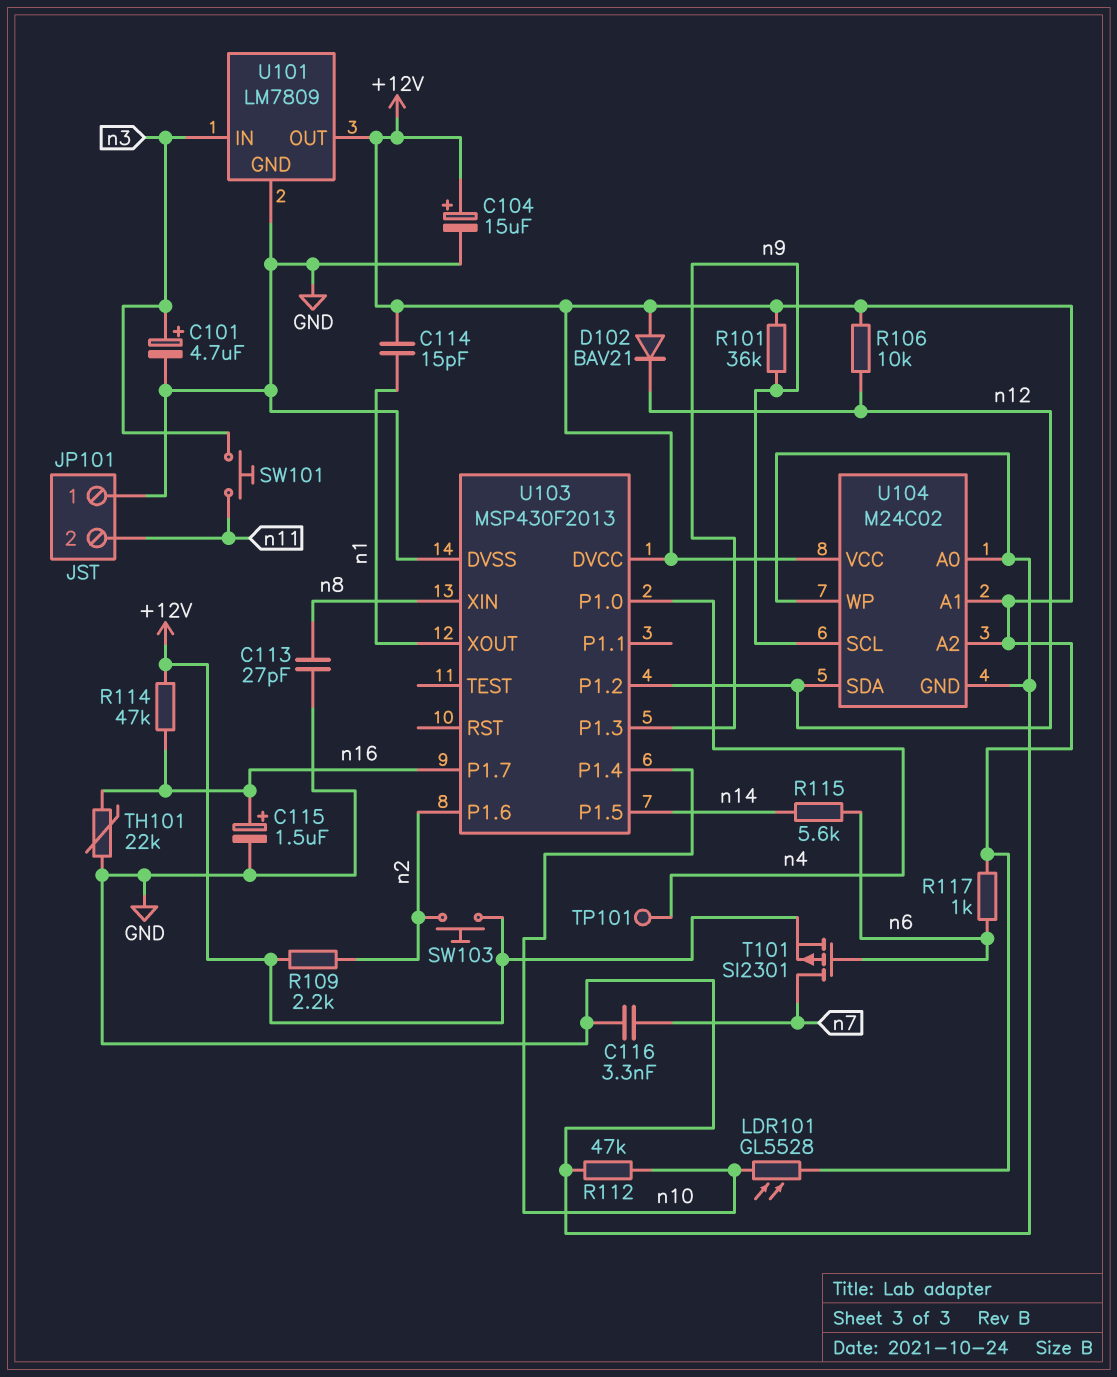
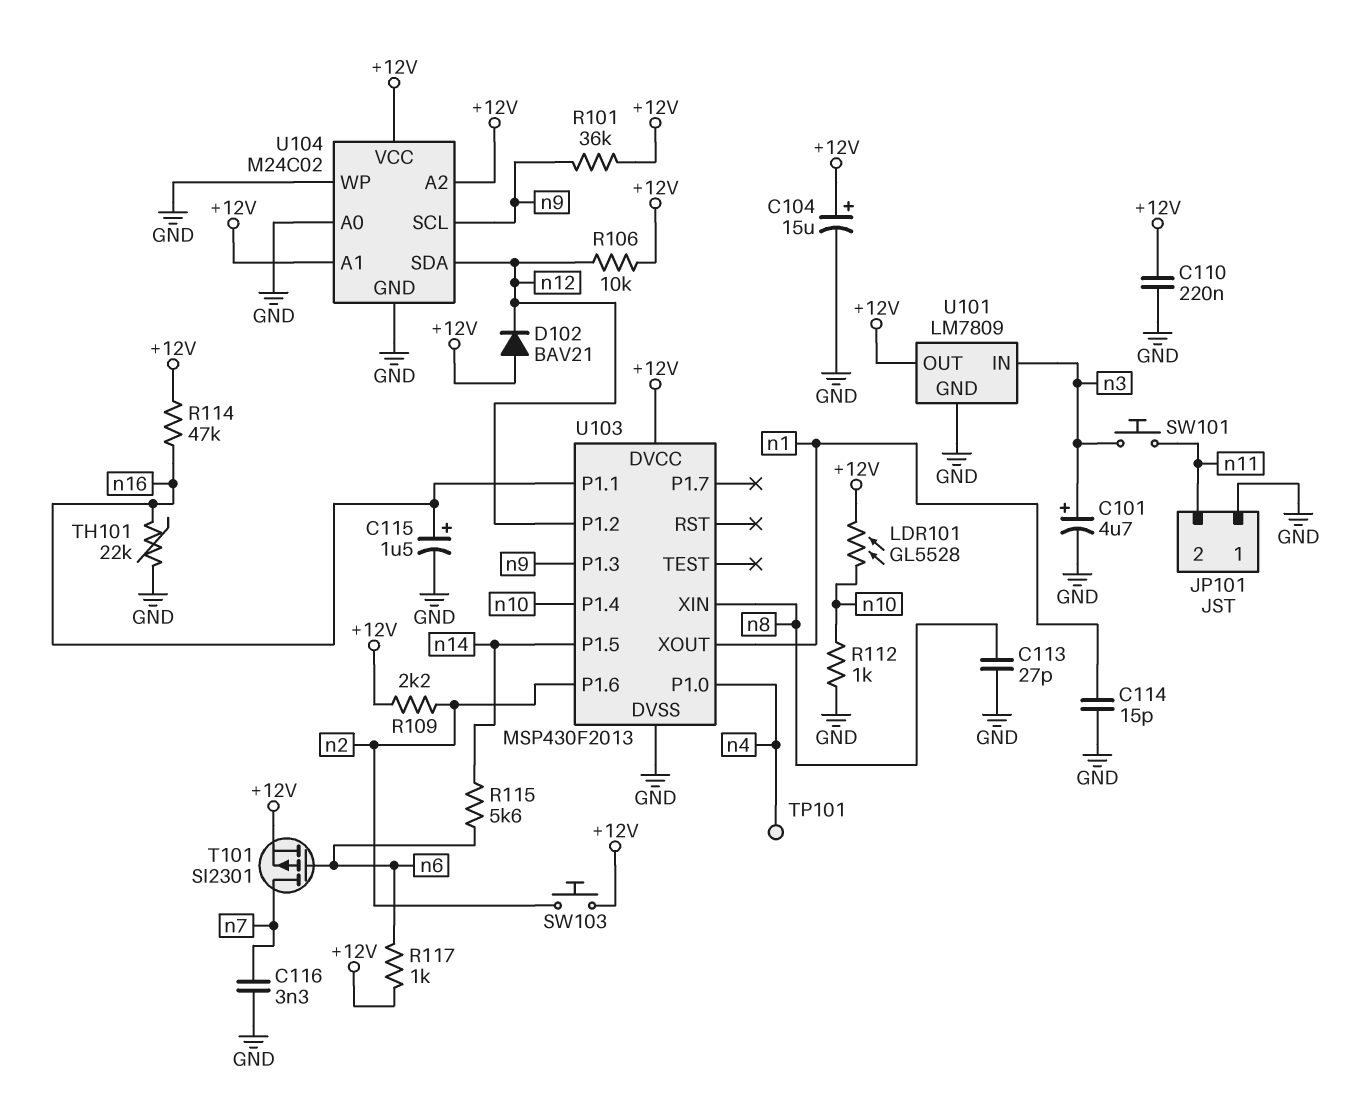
C110: none -> 220nF (+12V, GND)
C114: 15pF (+12V, n1) -> 15pF (GND, n1)
R112: 47k (GND, n10) -> 1k (GND, n10)
U103 pin P1.1: none -> n16
U103 pin P1.7: n16 -> none

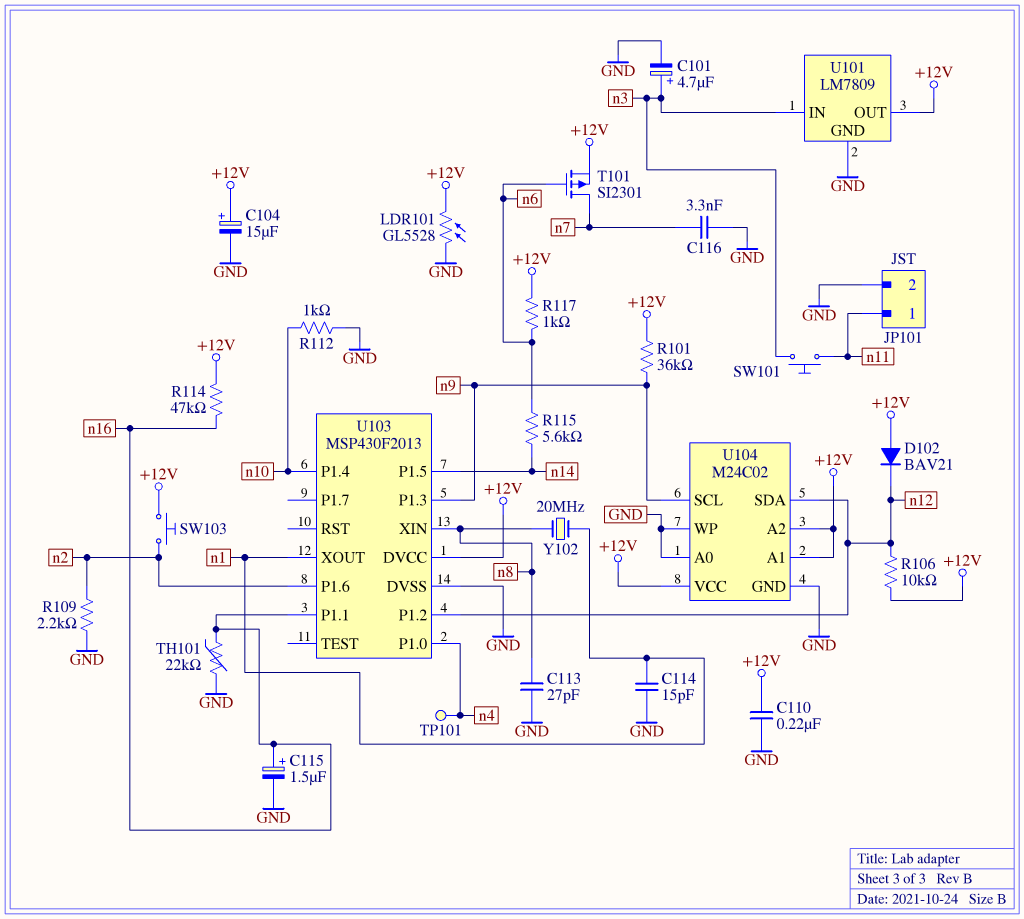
JP101 pin 1: GND -> n11
JP101 pin 2: n11 -> GND
LDR101: GL5528 (+12V, n10) -> GL5528 (+12V, GND)
R109: 2.2k (+12V, n2) -> 2.2k (GND, n2)
Y102: none -> 20MHz (n1, n8)

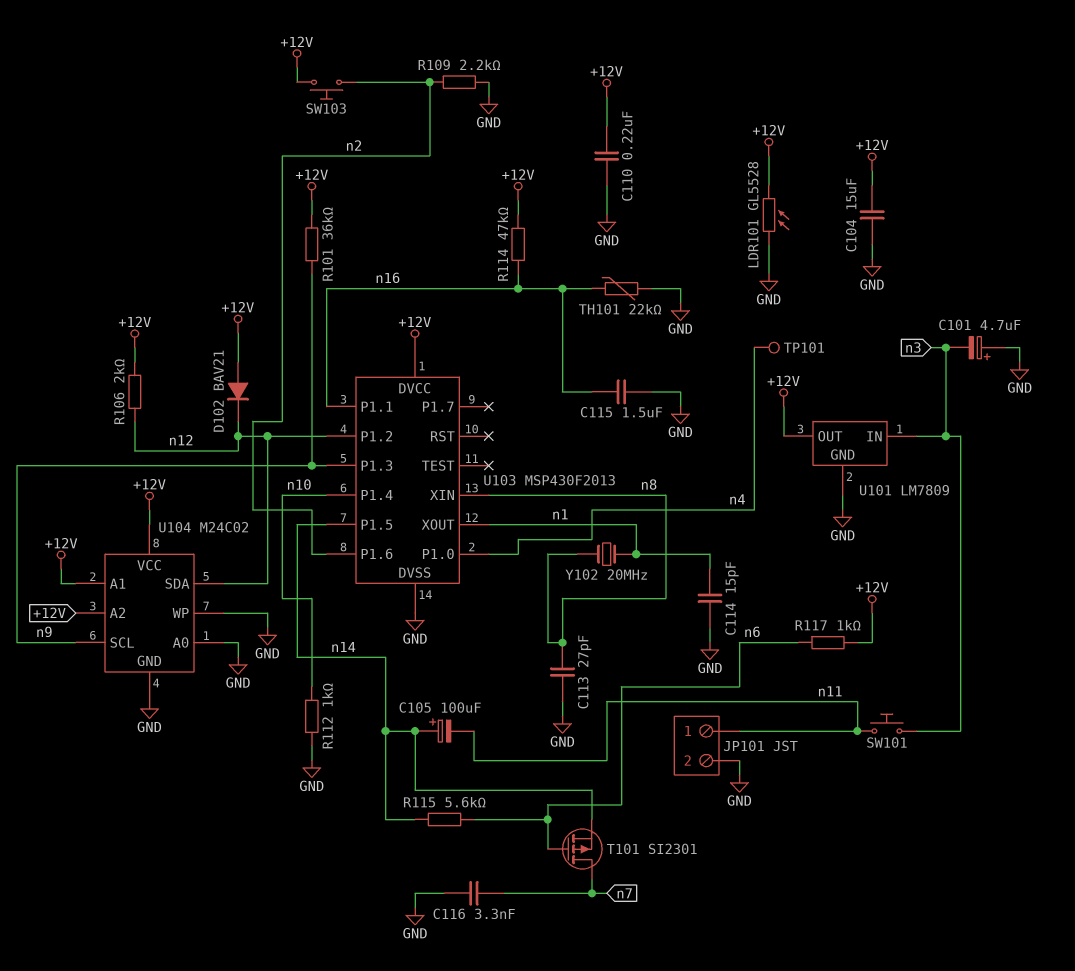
C101: 4.7uF (plus n3, minus GND) -> 4.7uF (plus GND, minus n3)
C104: 15uF (plus +12V, minus GND) -> 15uF (+12V, GND)
C105: none -> 100uF (plus n14, minus n11)
C115: 1.5uF (plus n16, minus GND) -> 1.5uF (GND, n16)
R106: 10k (+12V, n12) -> 2k (+12V, n12)
T101: PMOS SI2301 (G n6, D n7, S +12V) -> PMOS SI2301 (G n6, D n7, S n14)

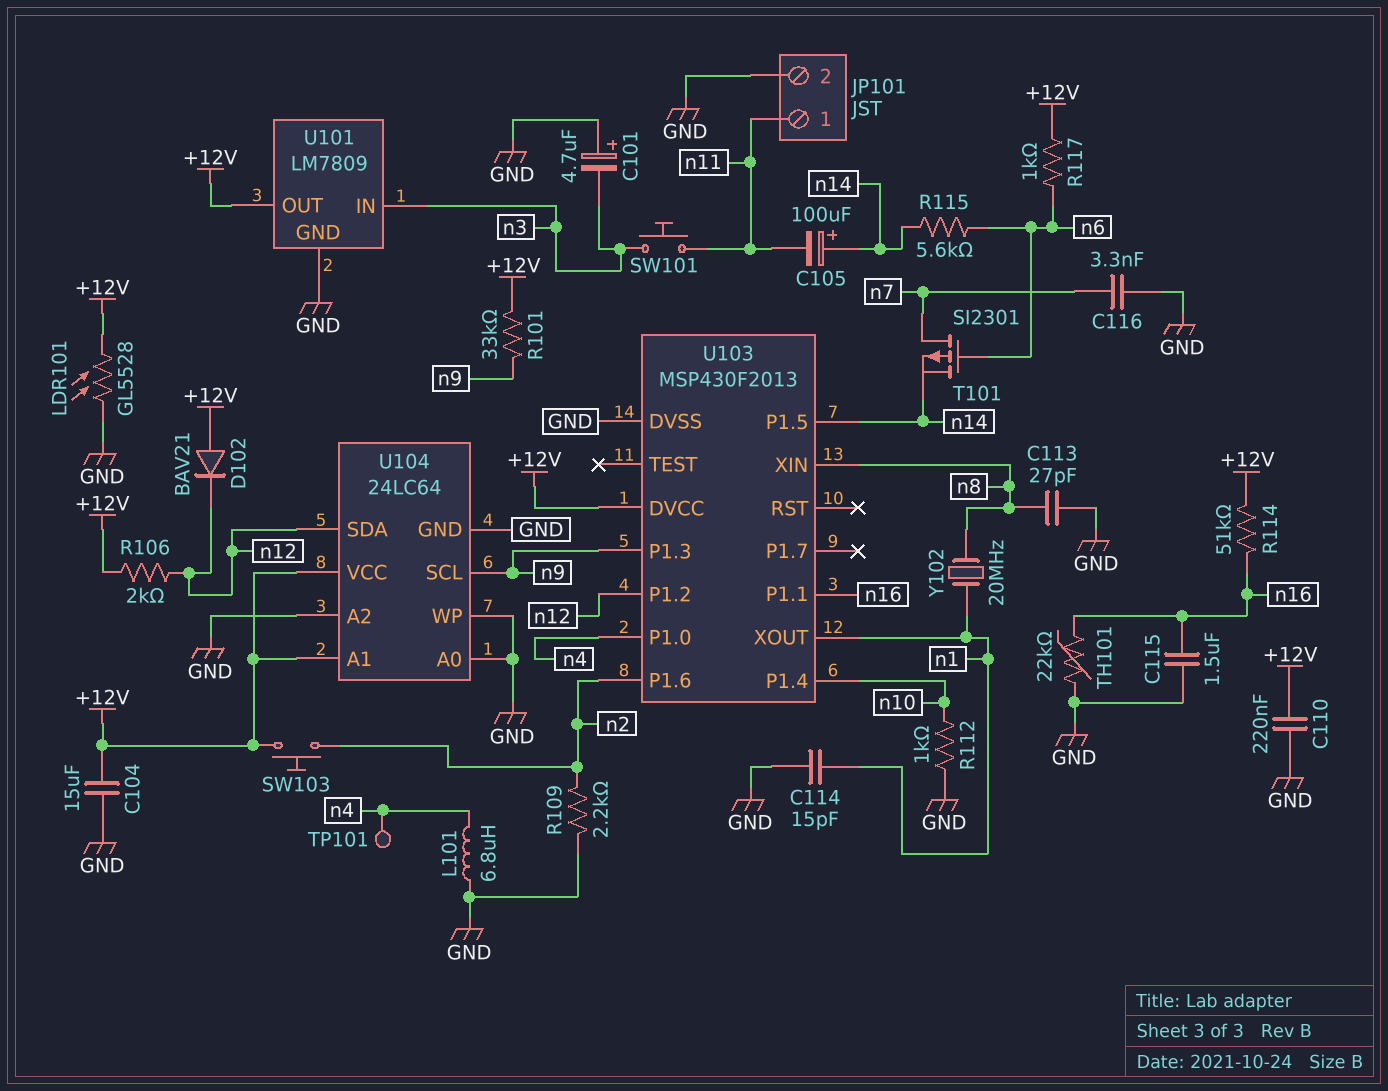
L101: none -> 6.8uH (GND, n4)
R101: 36k (+12V, n9) -> 33k (+12V, n9)
R114: 47k (+12V, n16) -> 51k (+12V, n16)
U104: M24C02 -> 24LC64
U104 pin A2: +12V -> GND

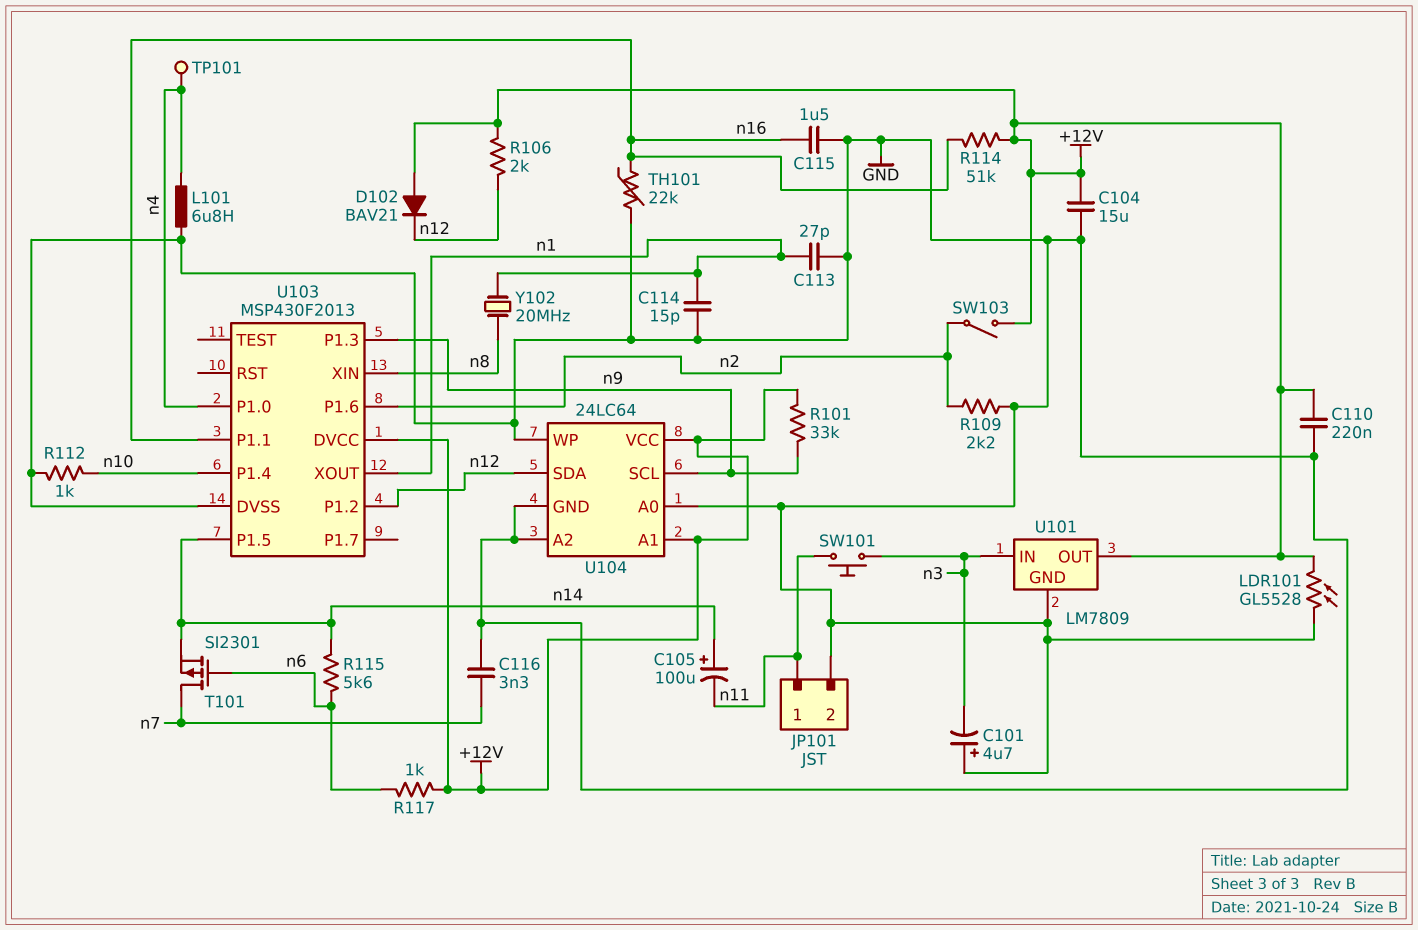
C113: 27pF (GND, n8) -> 27pF (GND, n1)
SW103: button (+12V, n2) -> switch (+12V, n2)

